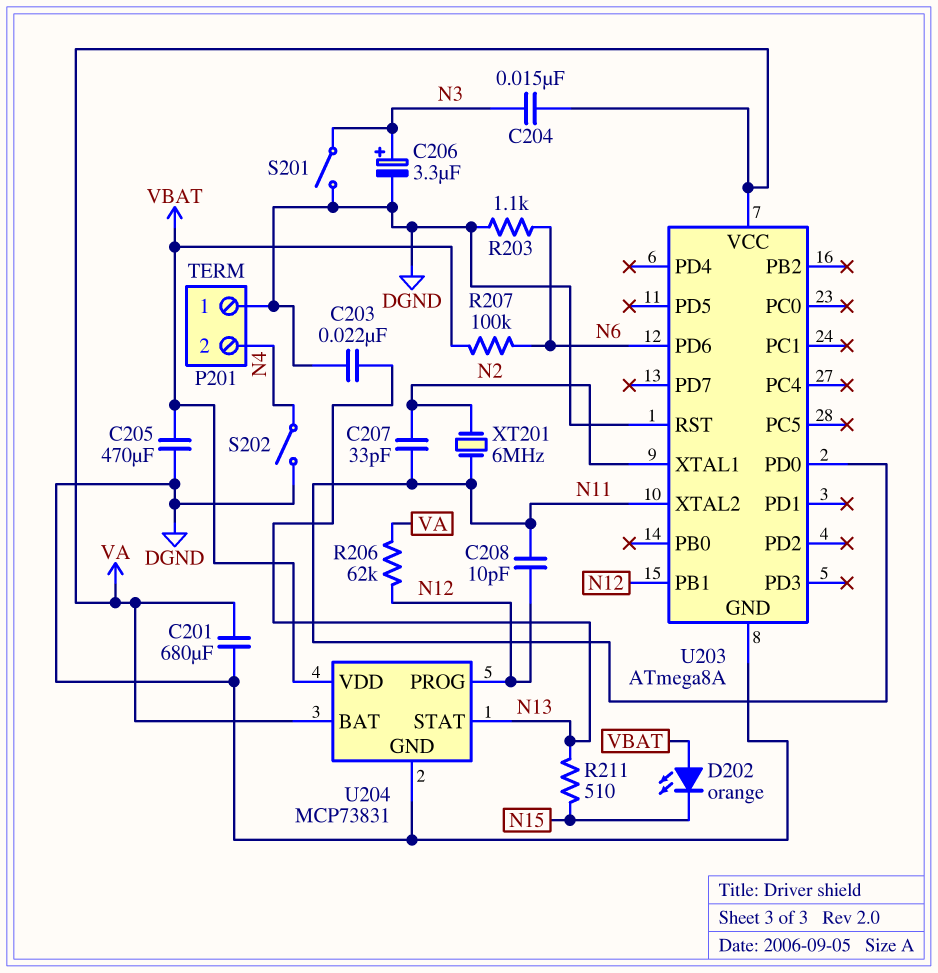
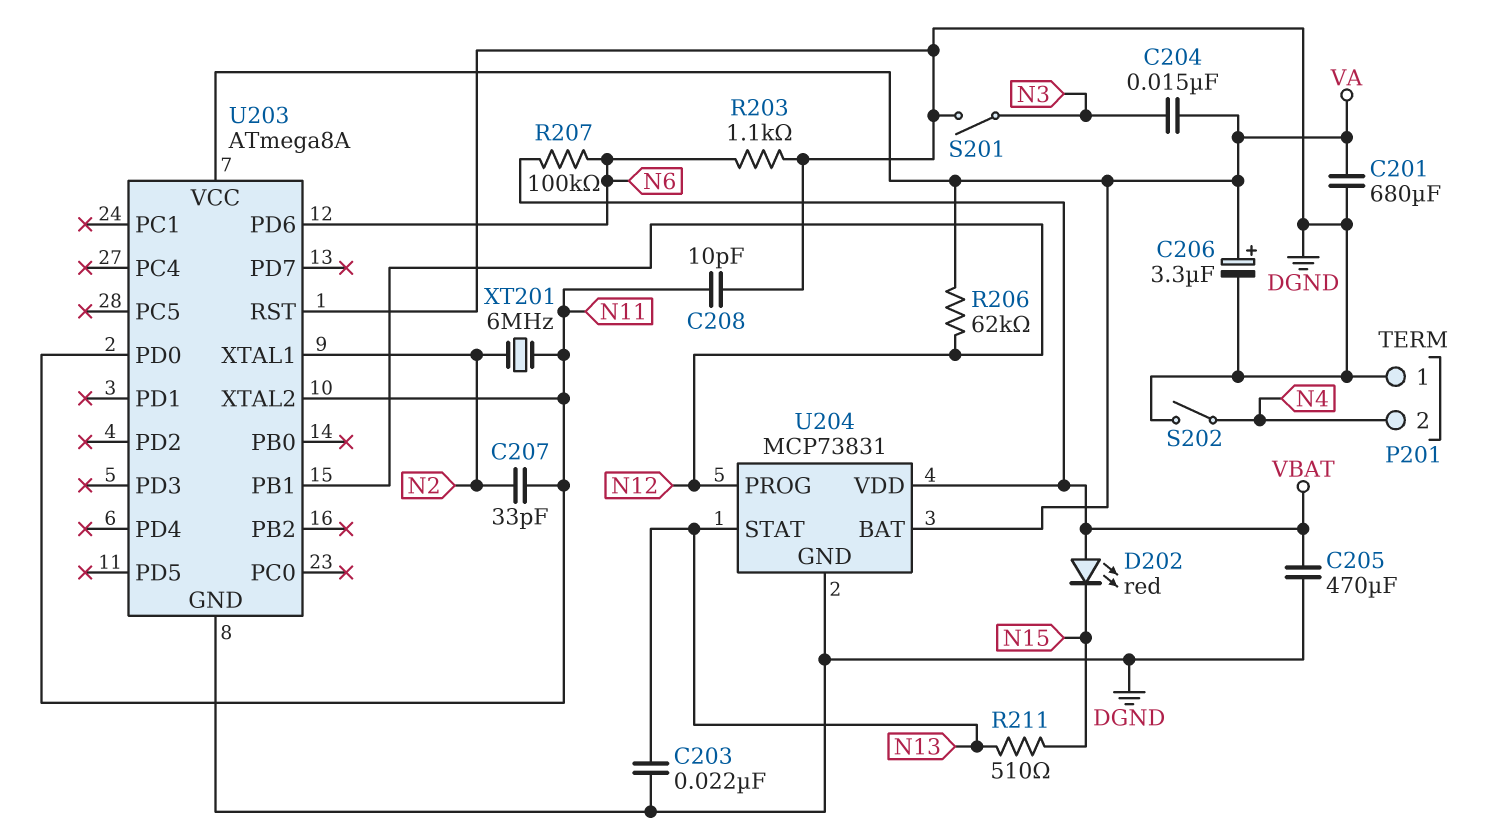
C206: 3.3uF (plus N3, minus DGND) -> 3.3uF (plus VA, minus DGND)
C208: 10pF (N11, N12) -> 10pF (DGND, N11)
D202: LED orange (A VBAT, K N15) -> LED red (A VBAT, K N15)

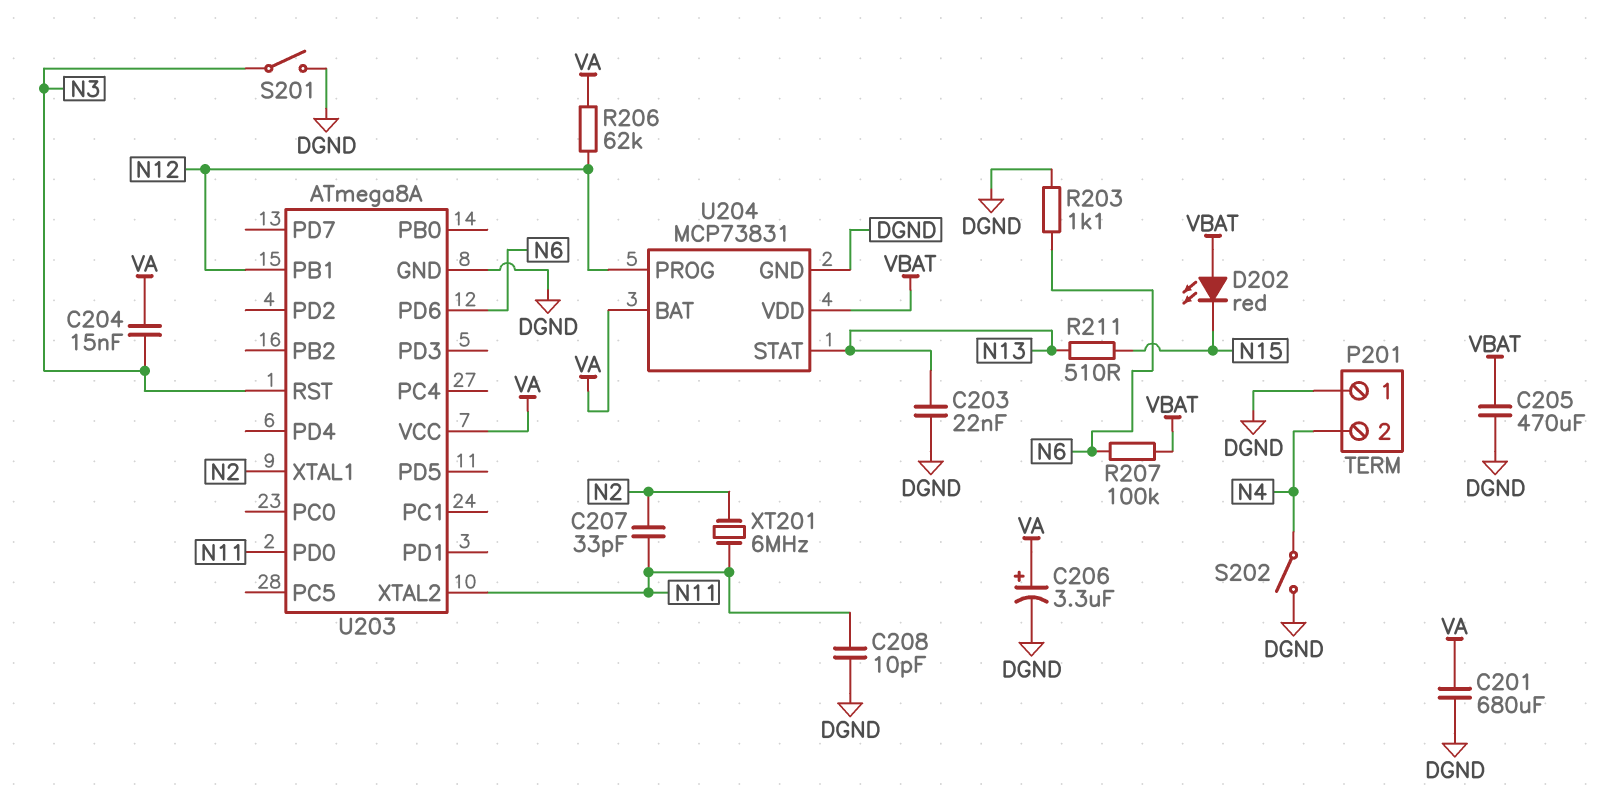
U203 pin RST: DGND -> N3

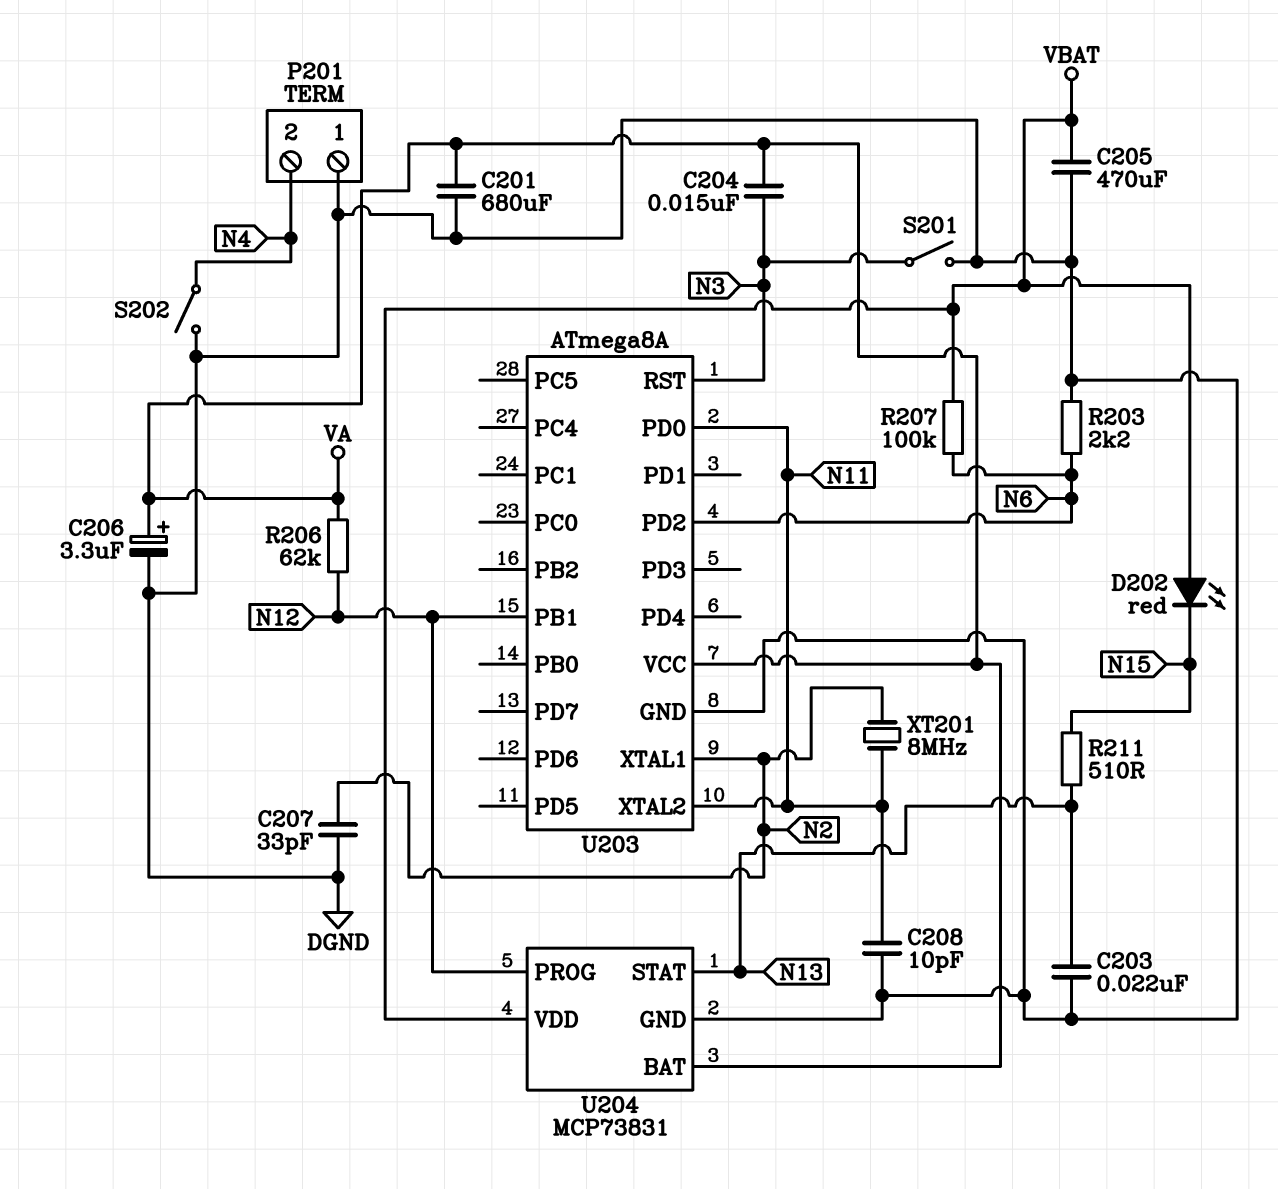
C207: 33pF (N2, N11) -> 33pF (DGND, N2)
R203: 1.1k (DGND, N6) -> 2.2k (DGND, N6)
U203 pin PD2: none -> N6
U203 pin PD6: N6 -> none
XT201: 6MHz (N2, N11) -> 8MHz (N2, N11)

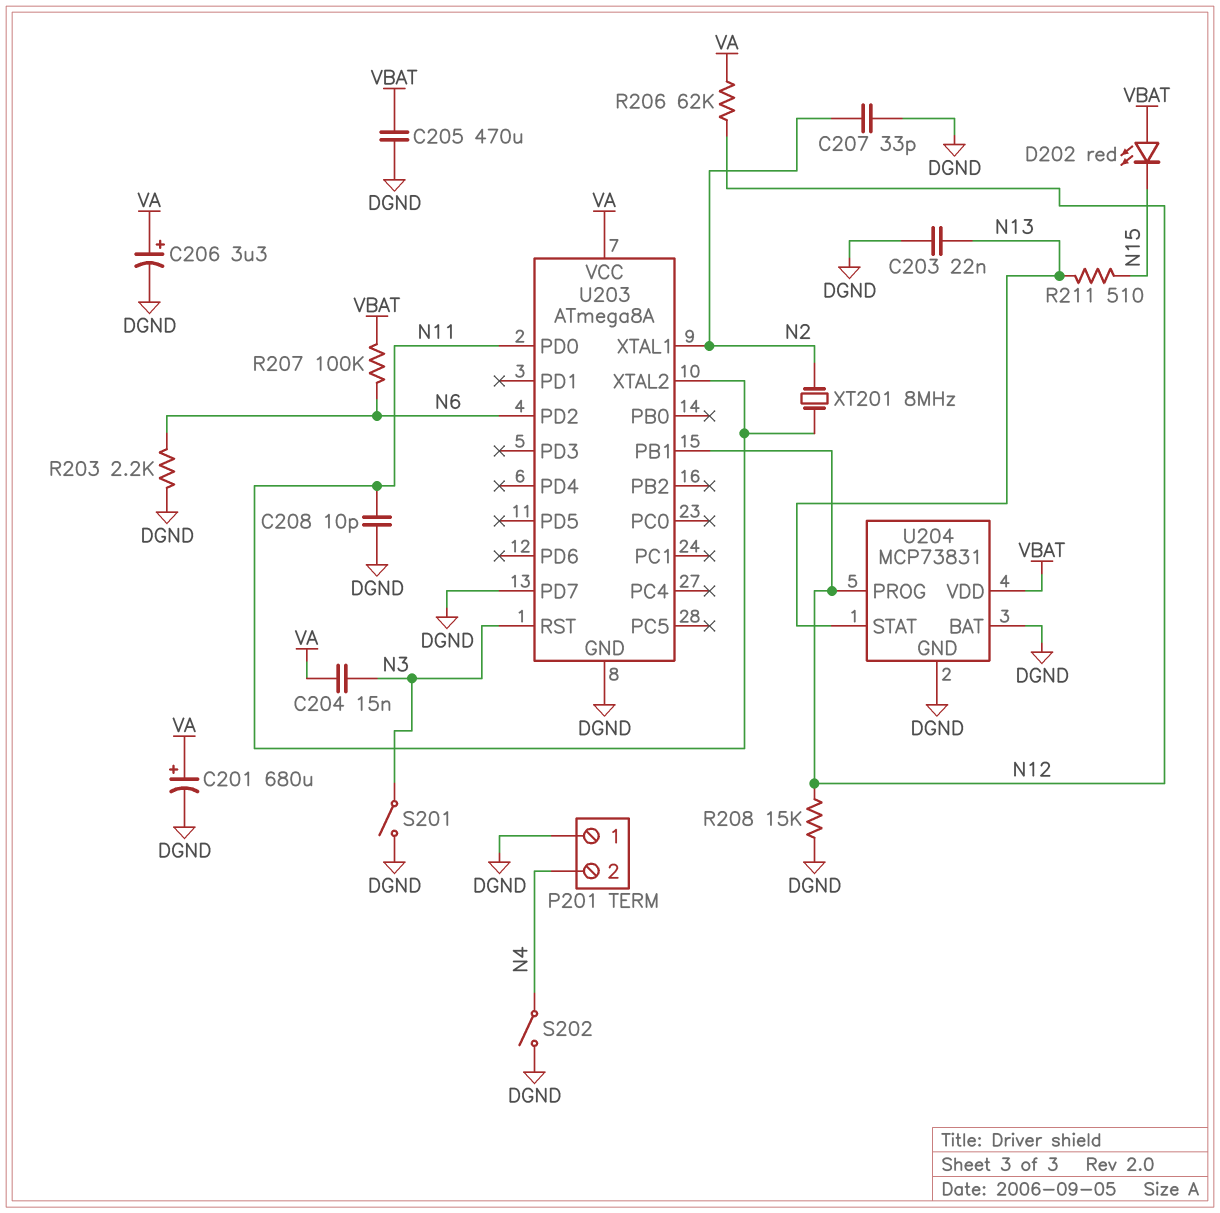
C201: 680uF (DGND, VA) -> 680uF (plus VA, minus DGND)
R208: none -> 15k (DGND, N12)
U203 pin PD7: none -> DGND
U204 pin BAT: VA -> DGND

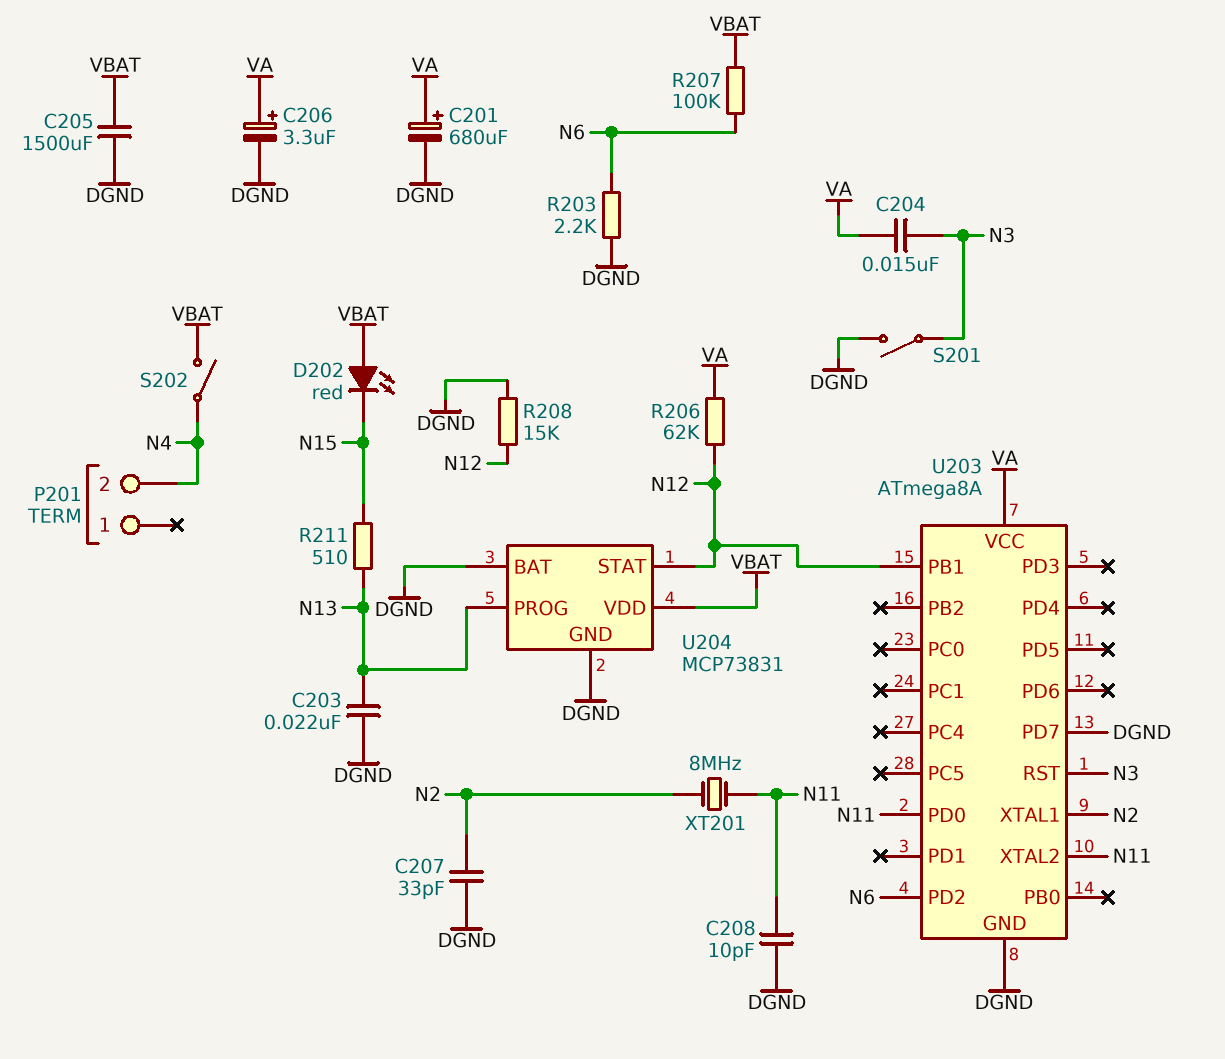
C205: 470uF (DGND, VBAT) -> 1500uF (DGND, VBAT)
P201 pin 1: DGND -> none
S202: switch (DGND, N4) -> switch (N4, VBAT)
U204 pin PROG: N12 -> N13
U204 pin STAT: N13 -> N12

